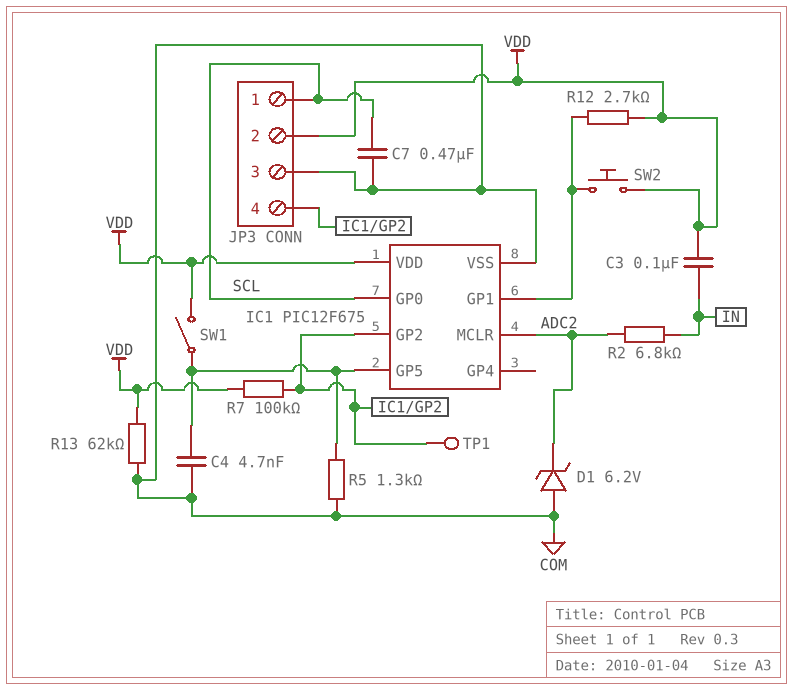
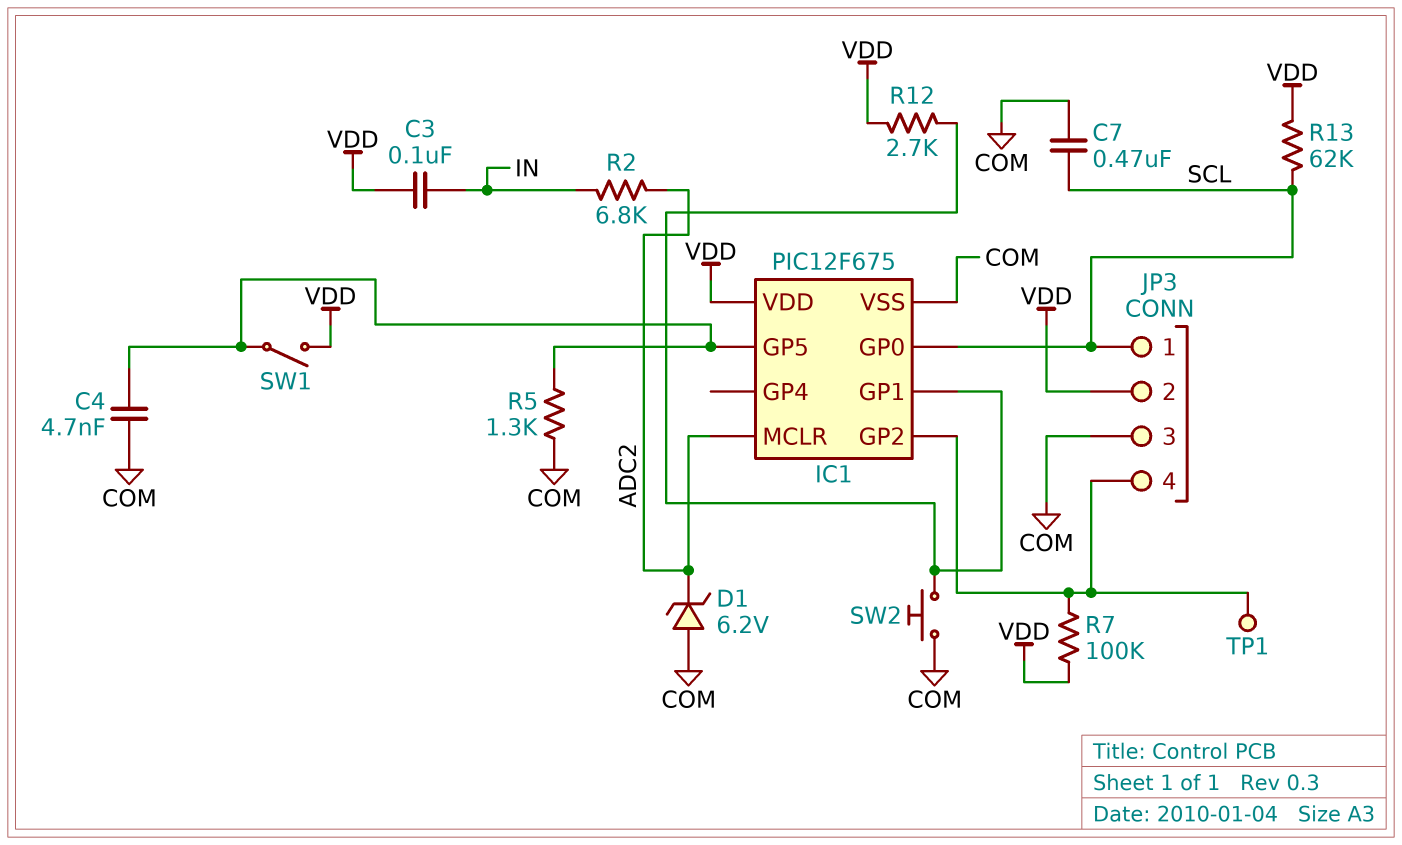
R13: 62k (COM, VDD) -> 62k (SCL, VDD)
SW2: button (IC1/GP1, VDD) -> button (COM, IC1/GP1)

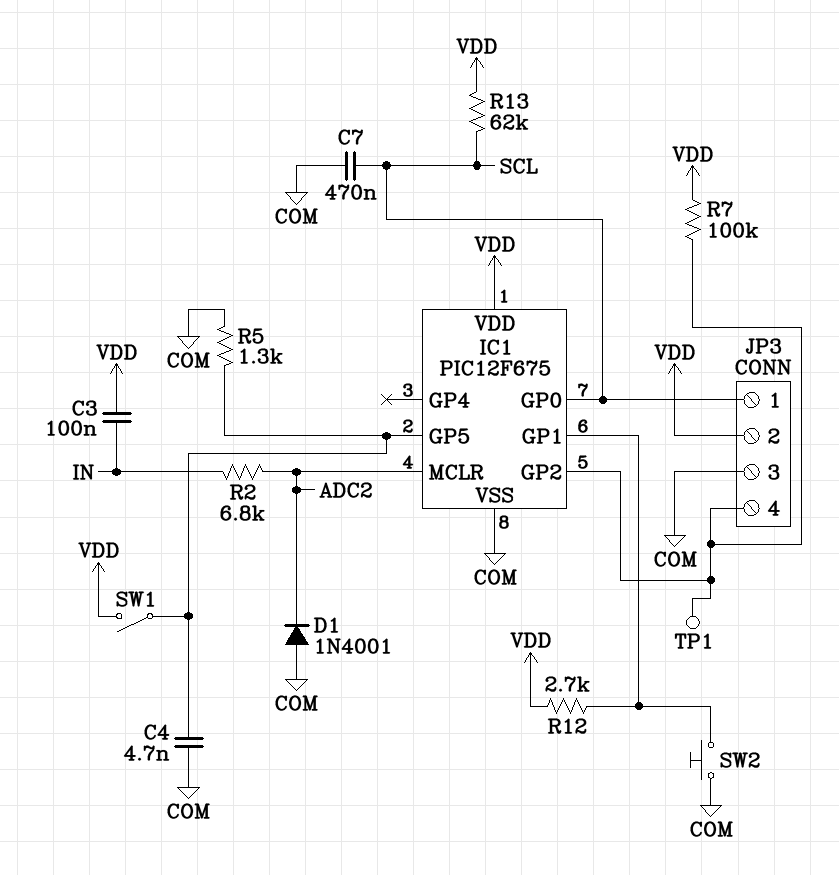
D1: zener 6.2V (A COM, K ADC2) -> diode 1N4001 (A COM, K ADC2)

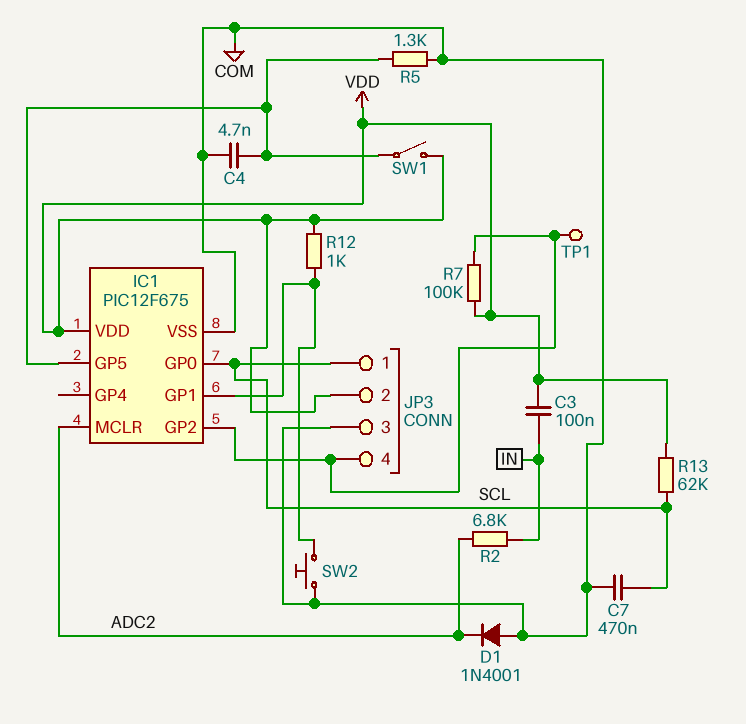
R12: 2.7k (IC1/GP1, VDD) -> 1k (IC1/GP1, VDD)

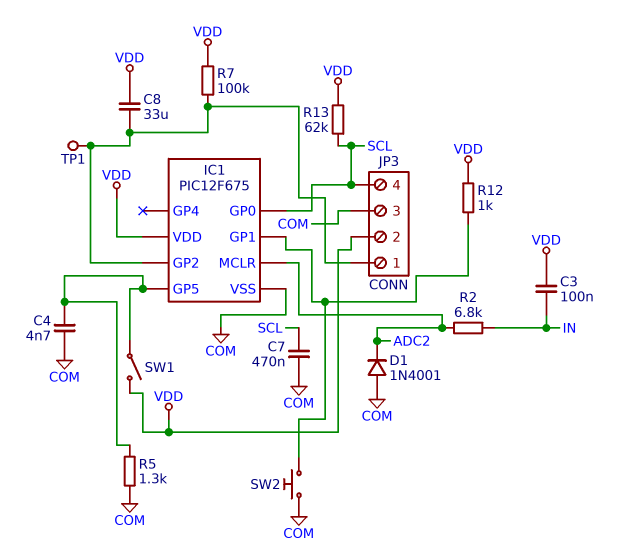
C8: none -> 33uF (IC1/GP2, VDD)
JP3 pin 1: SCL -> IC1/GP2
JP3 pin 4: IC1/GP2 -> SCL

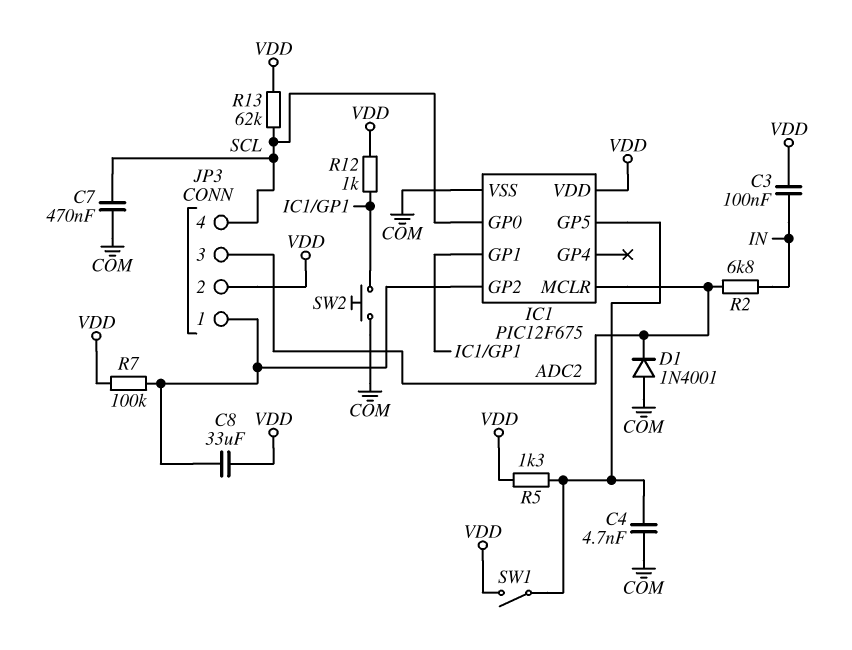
JP3 pin 3: COM -> ADC2
R5: 1.3k (COM, IC1/GP5) -> 1.3k (IC1/GP5, VDD)
TP1: test point (IC1/GP2) -> none

